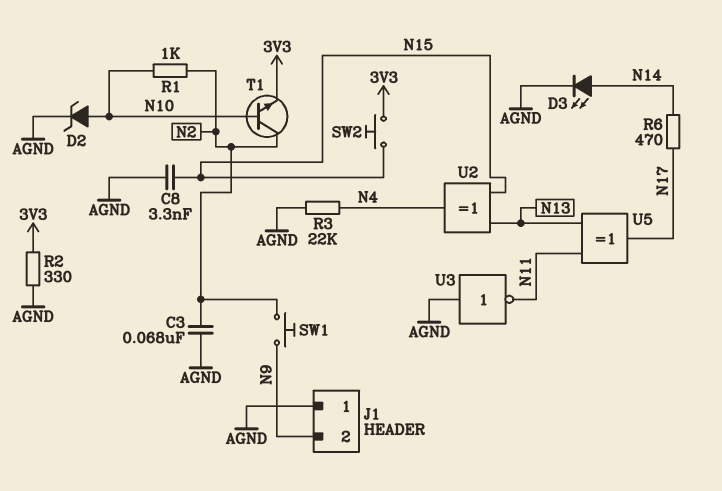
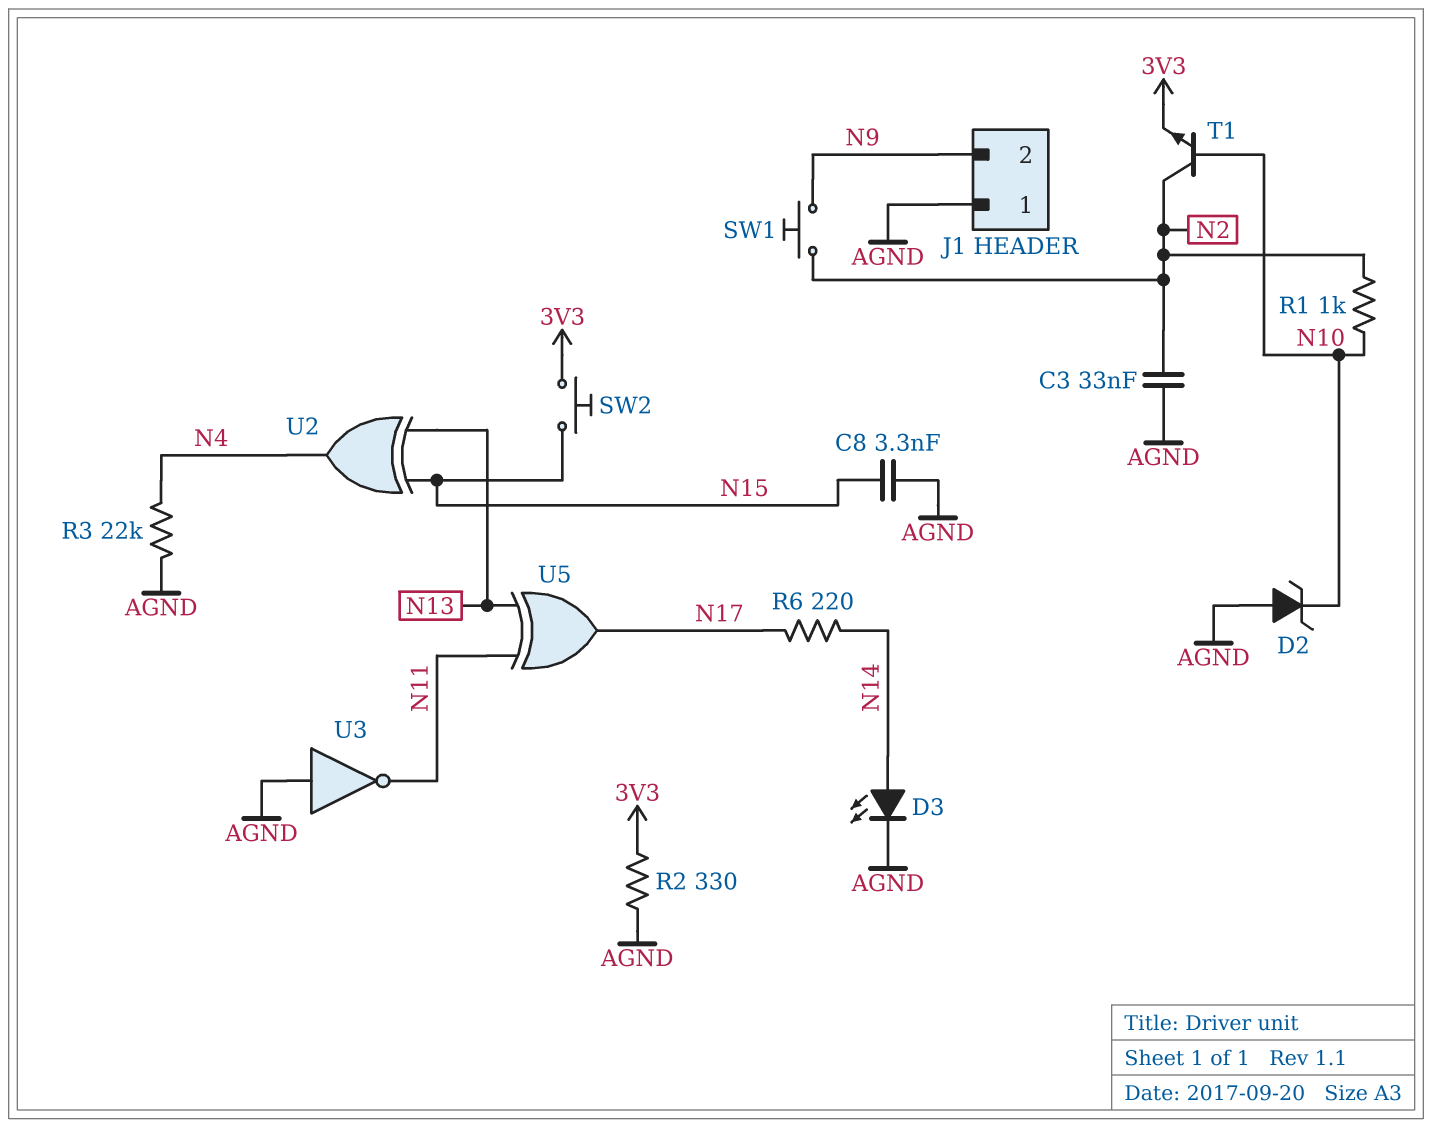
C3: 68nF (AGND, N2) -> 33nF (AGND, N2)
D2: zener (A N10, K AGND) -> zener (A AGND, K N10)
R6: 470 (N14, N17) -> 220 (N14, N17)

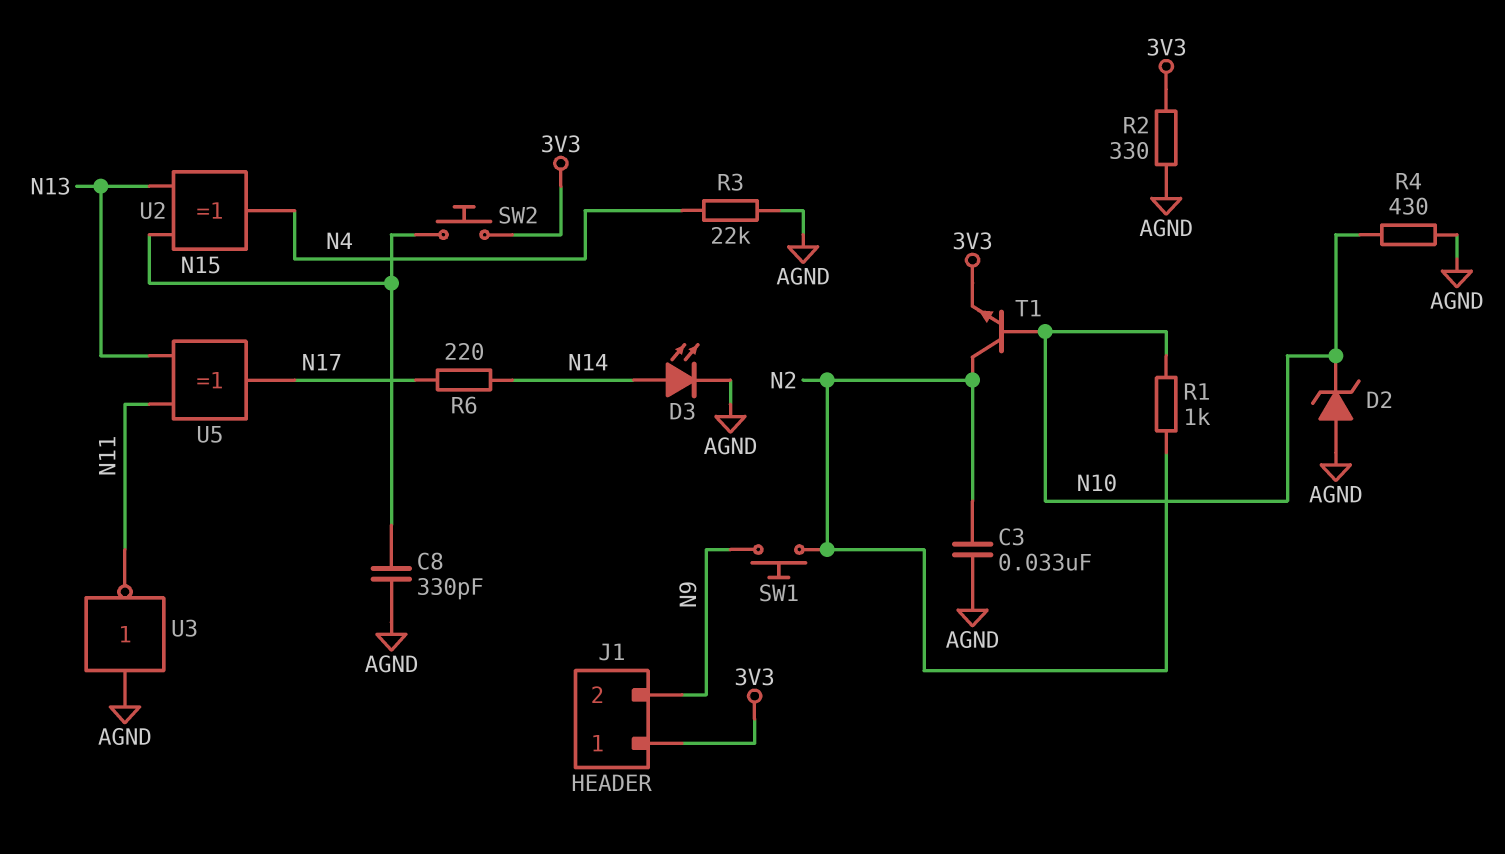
C8: 3.3nF (AGND, N15) -> 330pF (AGND, N15)
J1 pin 1: AGND -> 3V3
R4: none -> 430 (AGND, N10)

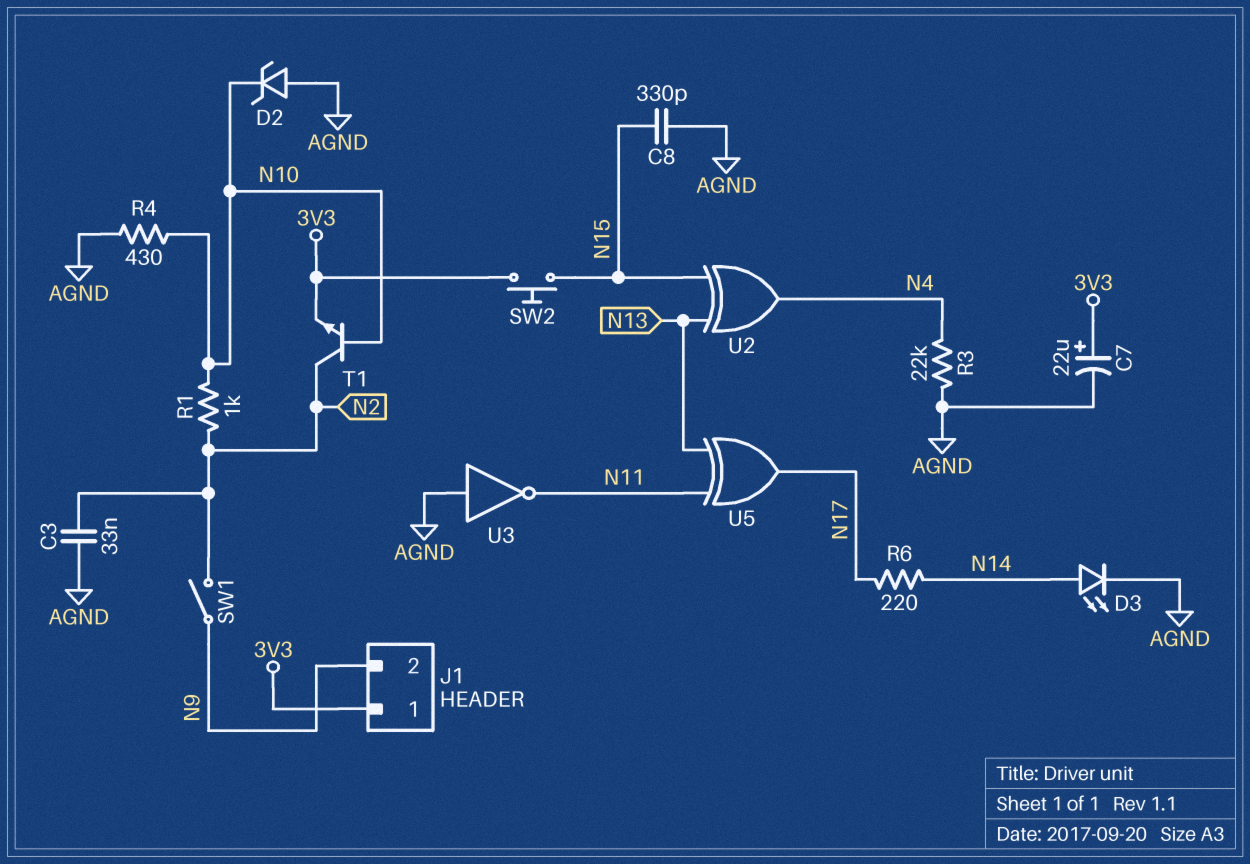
C7: none -> 22uF (plus 3V3, minus AGND)
R2: 330 (3V3, AGND) -> none
SW1: button (N2, N9) -> switch (N2, N9)

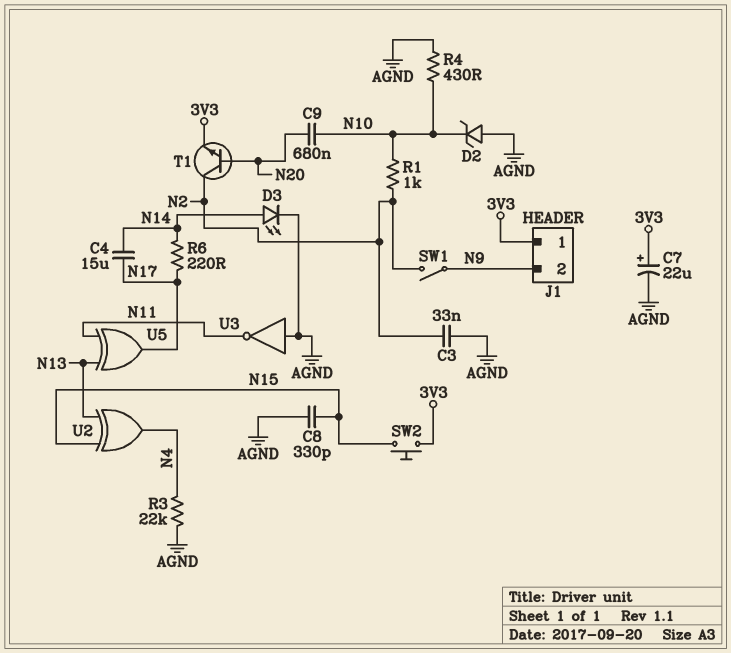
C4: none -> 15uF (N14, N17)
C9: none -> 680nF (N10, N20)
T1: NPN (B N10, C N2, E 3V3) -> NPN (B N20, C N2, E 3V3)

